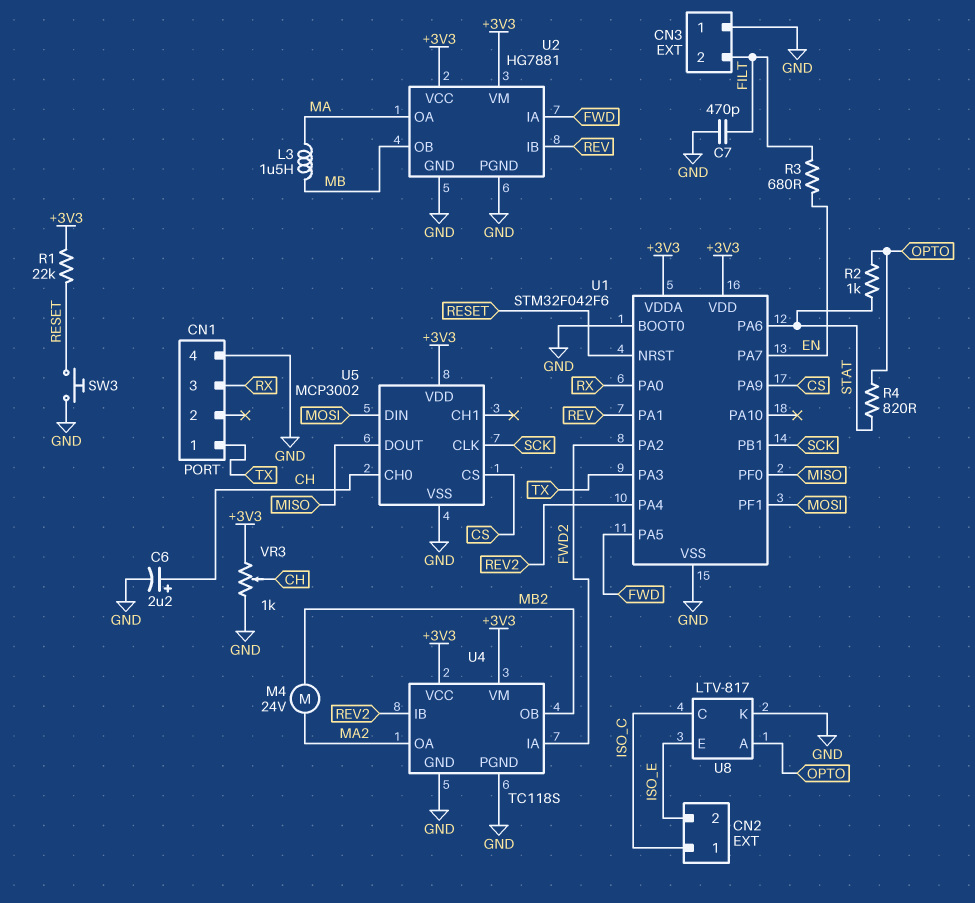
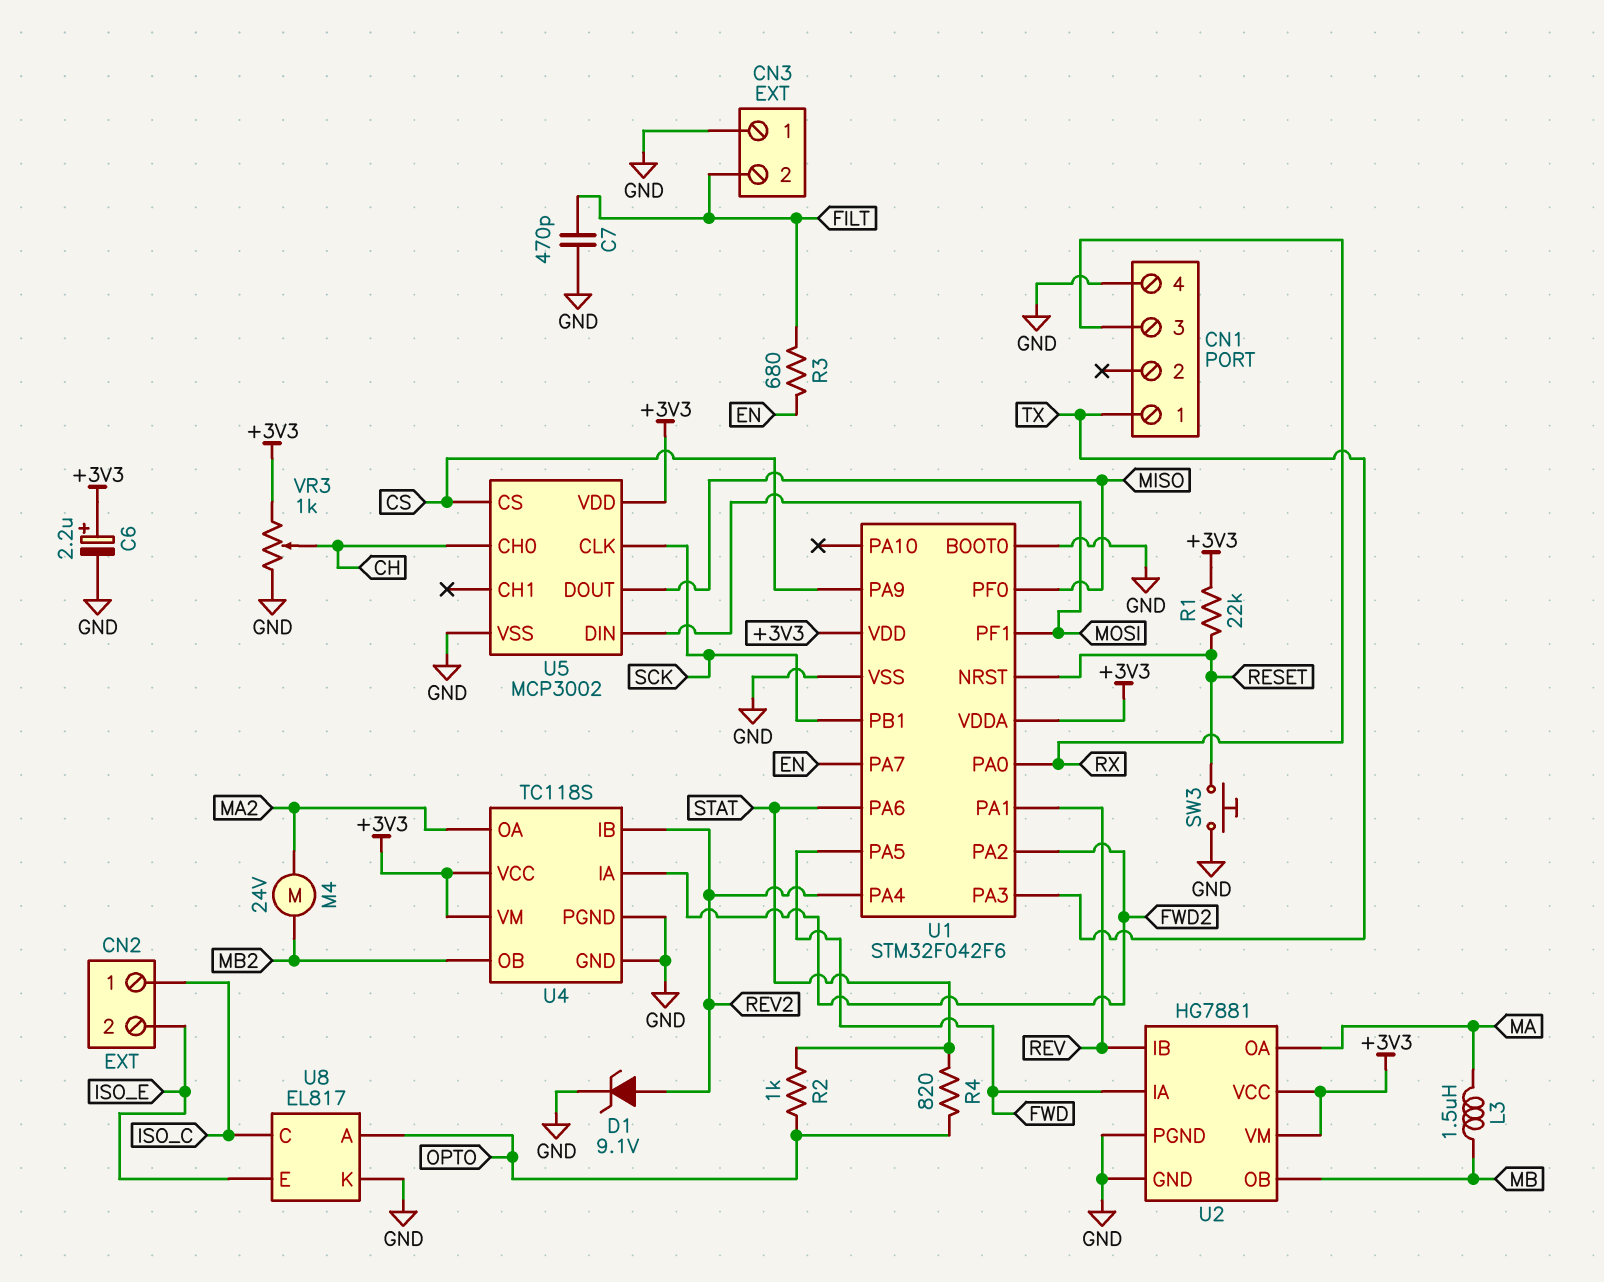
C6: 2.2uF (plus CH, minus GND) -> 2.2uF (plus +3V3, minus GND)
D1: none -> zener 9.1V (A REV2, K GND)
U8: LTV-817 -> EL817

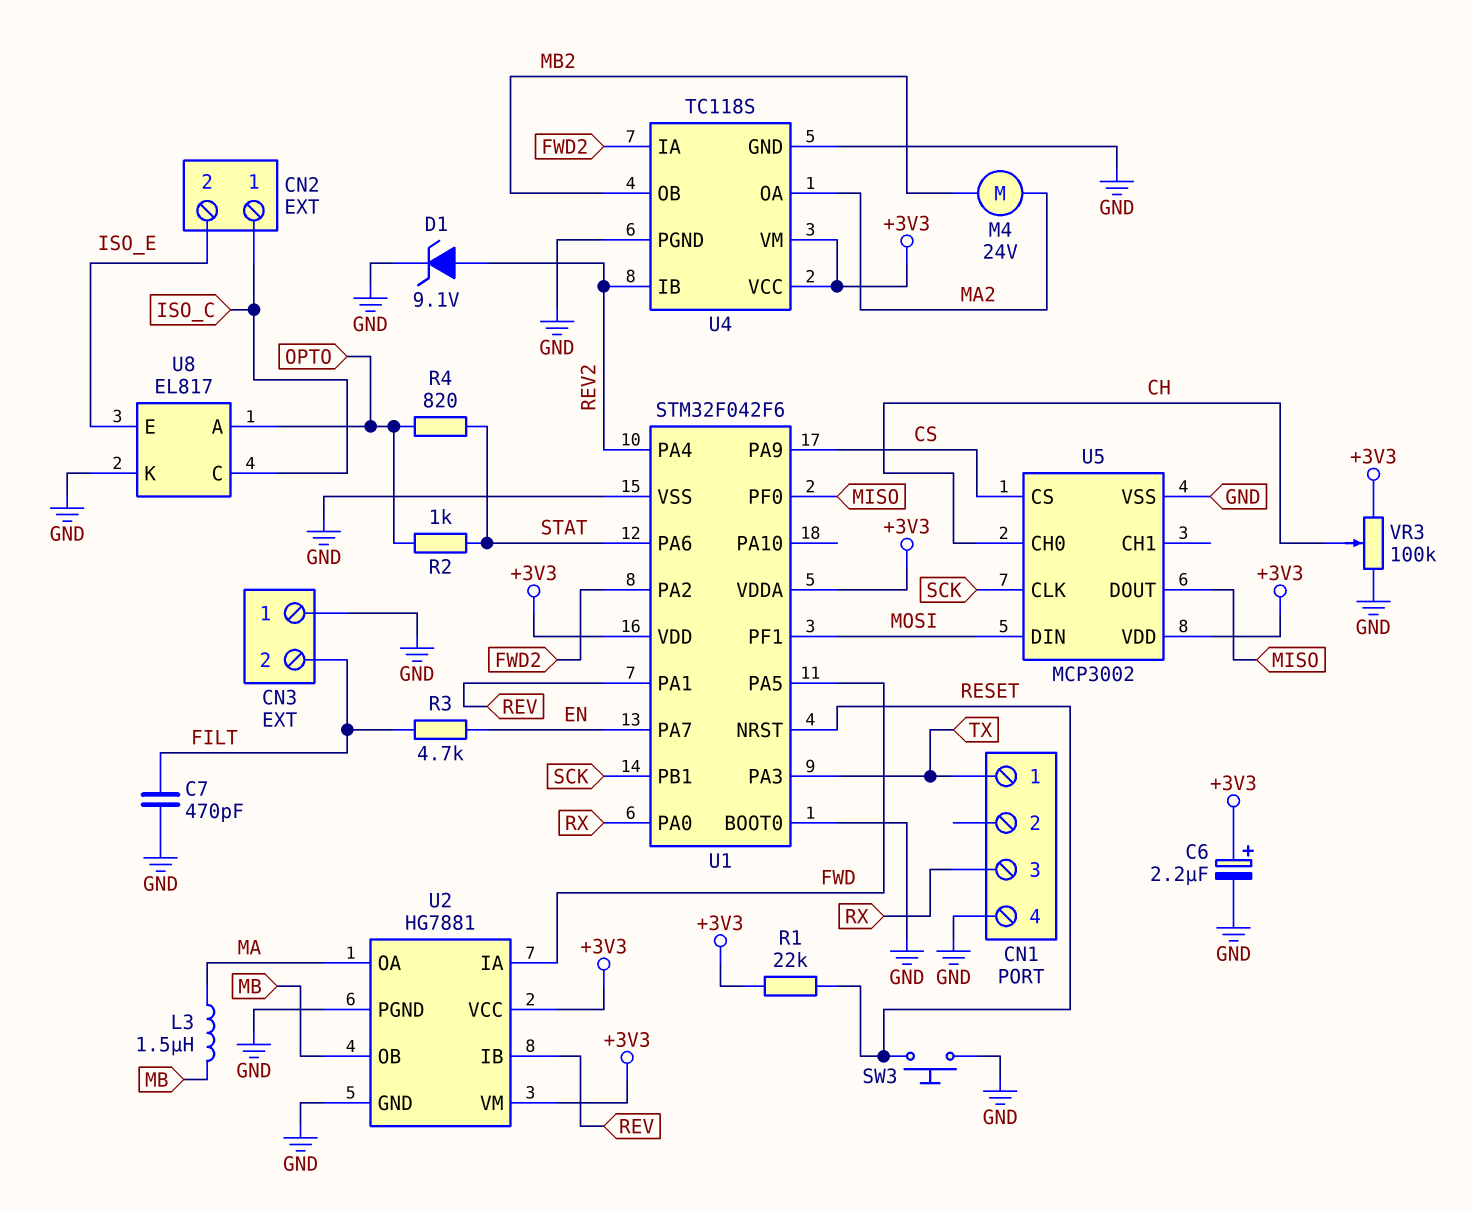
R3: 680 (EN, FILT) -> 4.7k (EN, FILT)
VR3: 1k (+3V3, GND, wiper CH) -> 100k (+3V3, GND, wiper CH)

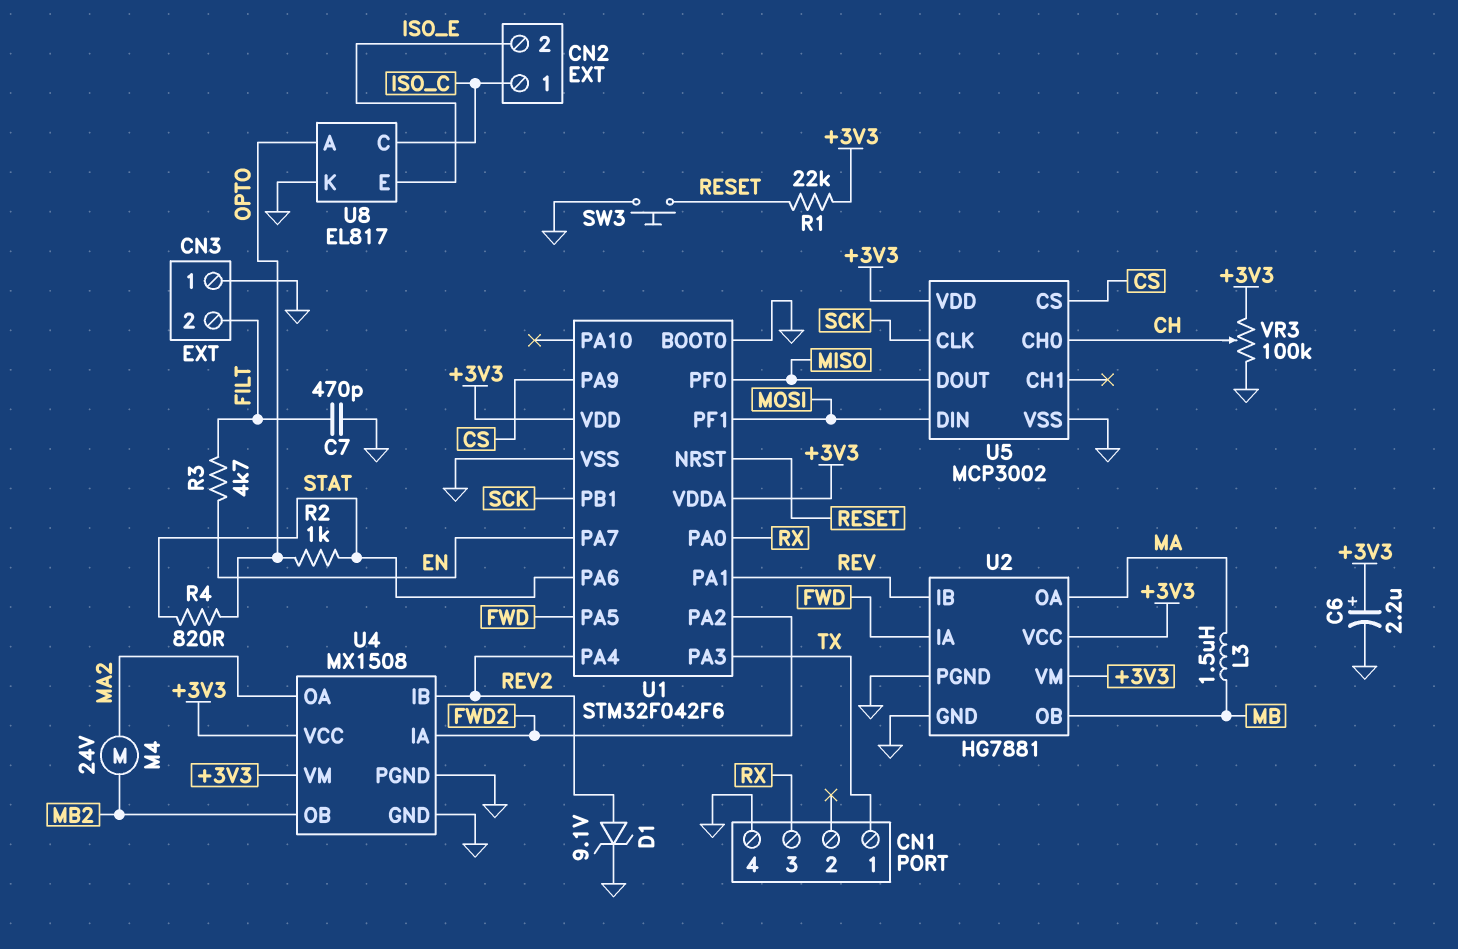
U4: TC118S -> MX1508

